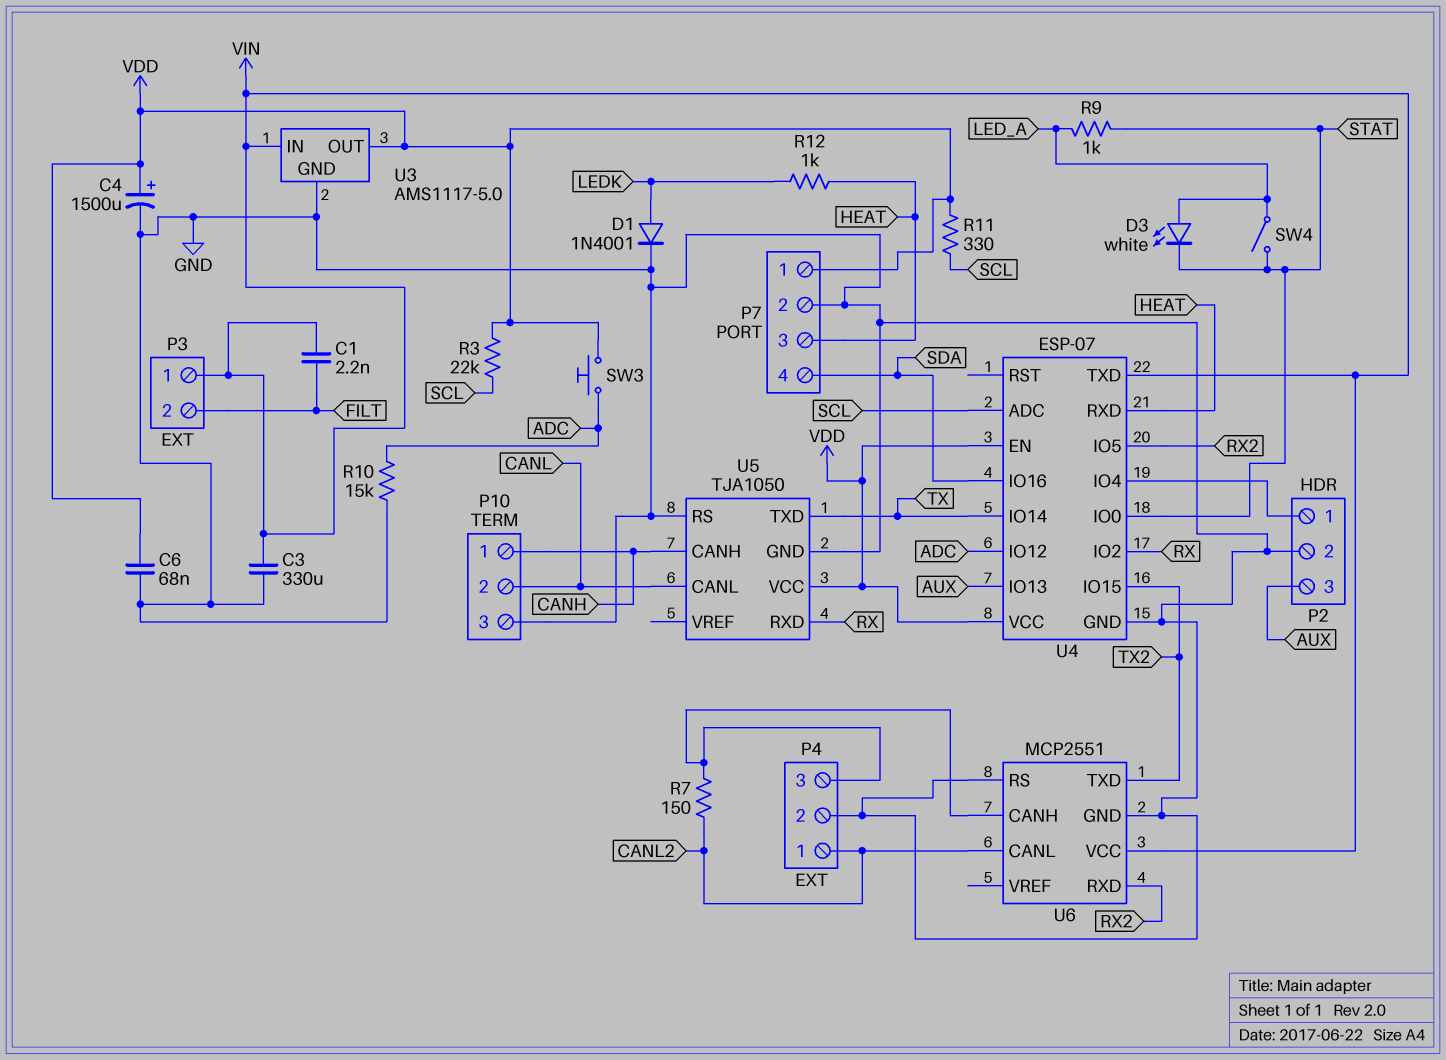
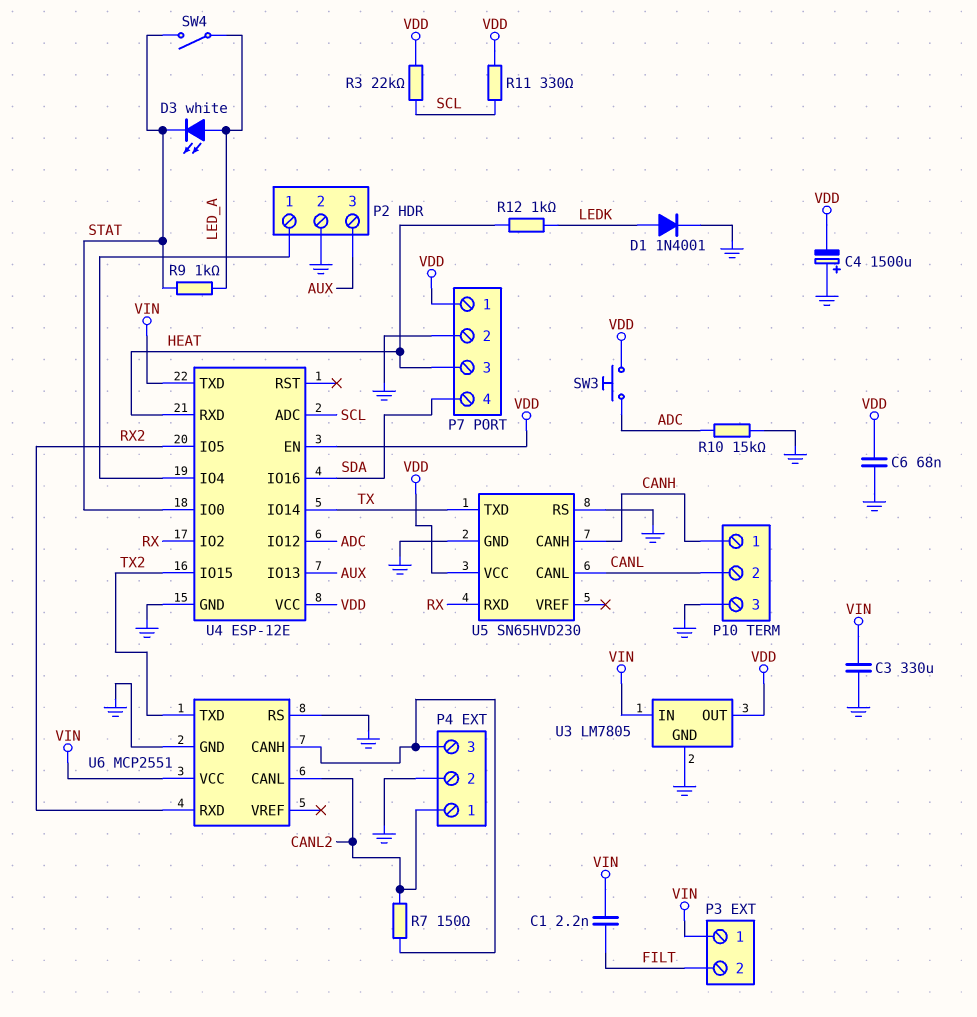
C4: 1500uF (plus VDD, minus GND) -> 1500uF (plus GND, minus VDD)
U3: AMS1117-5.0 -> LM7805
U4: ESP-07 -> ESP-12E
U5: TJA1050 -> SN65HVD230

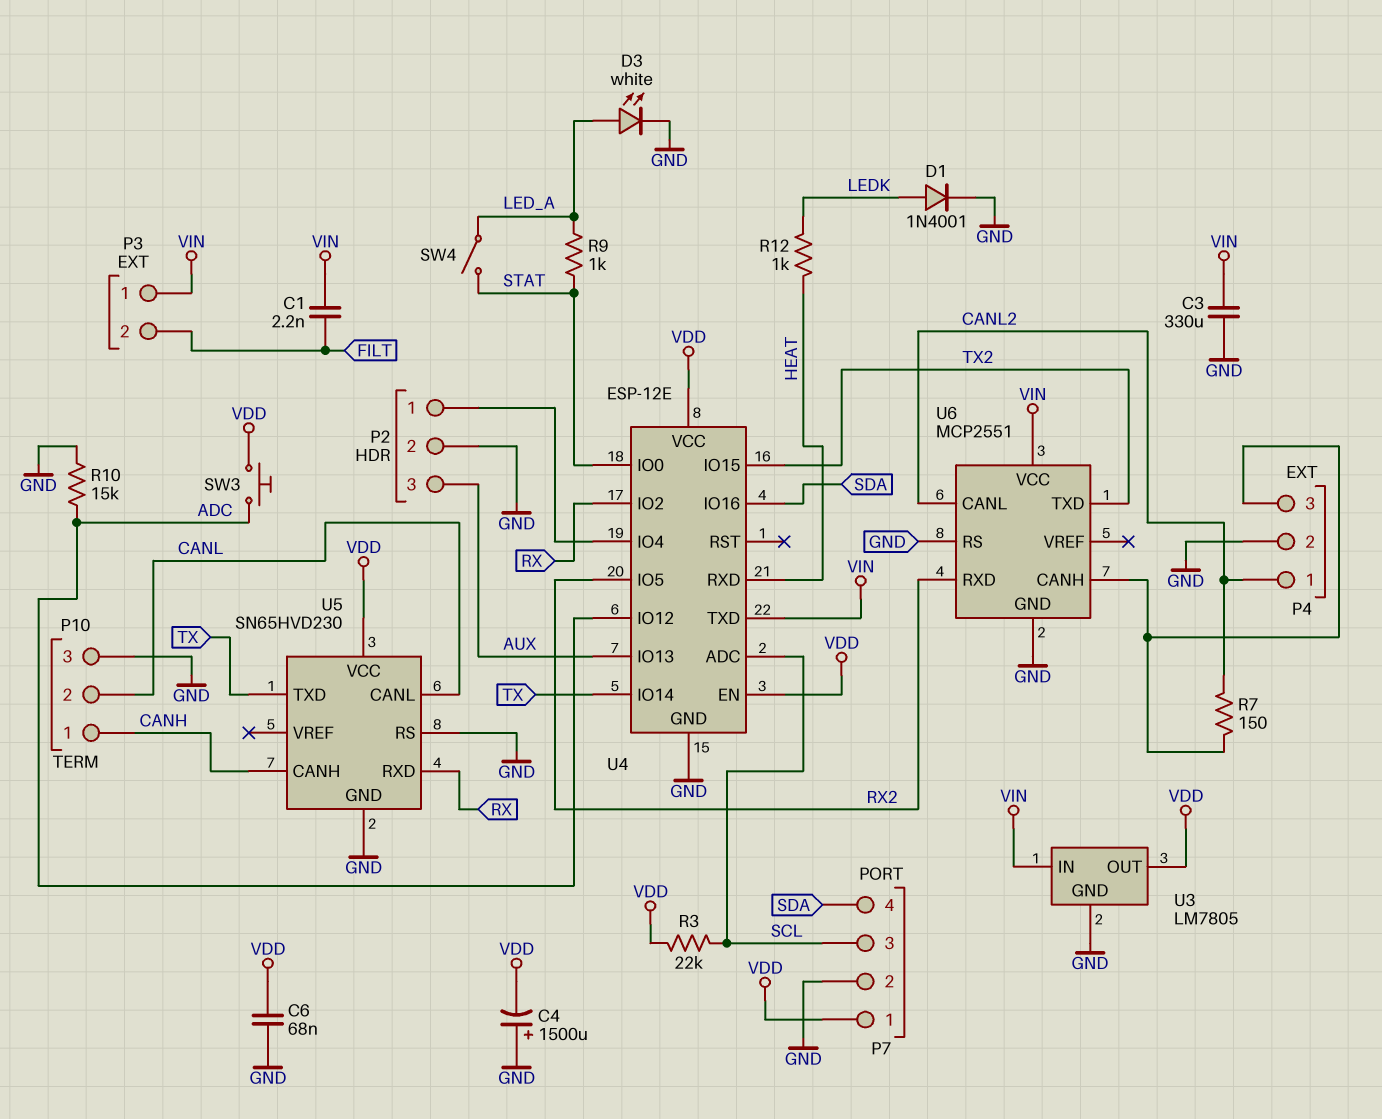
D3: LED white (A LED_A, K STAT) -> LED white (A LED_A, K GND)
P7 pin 3: HEAT -> SCL
R11: 330 (SCL, VDD) -> none

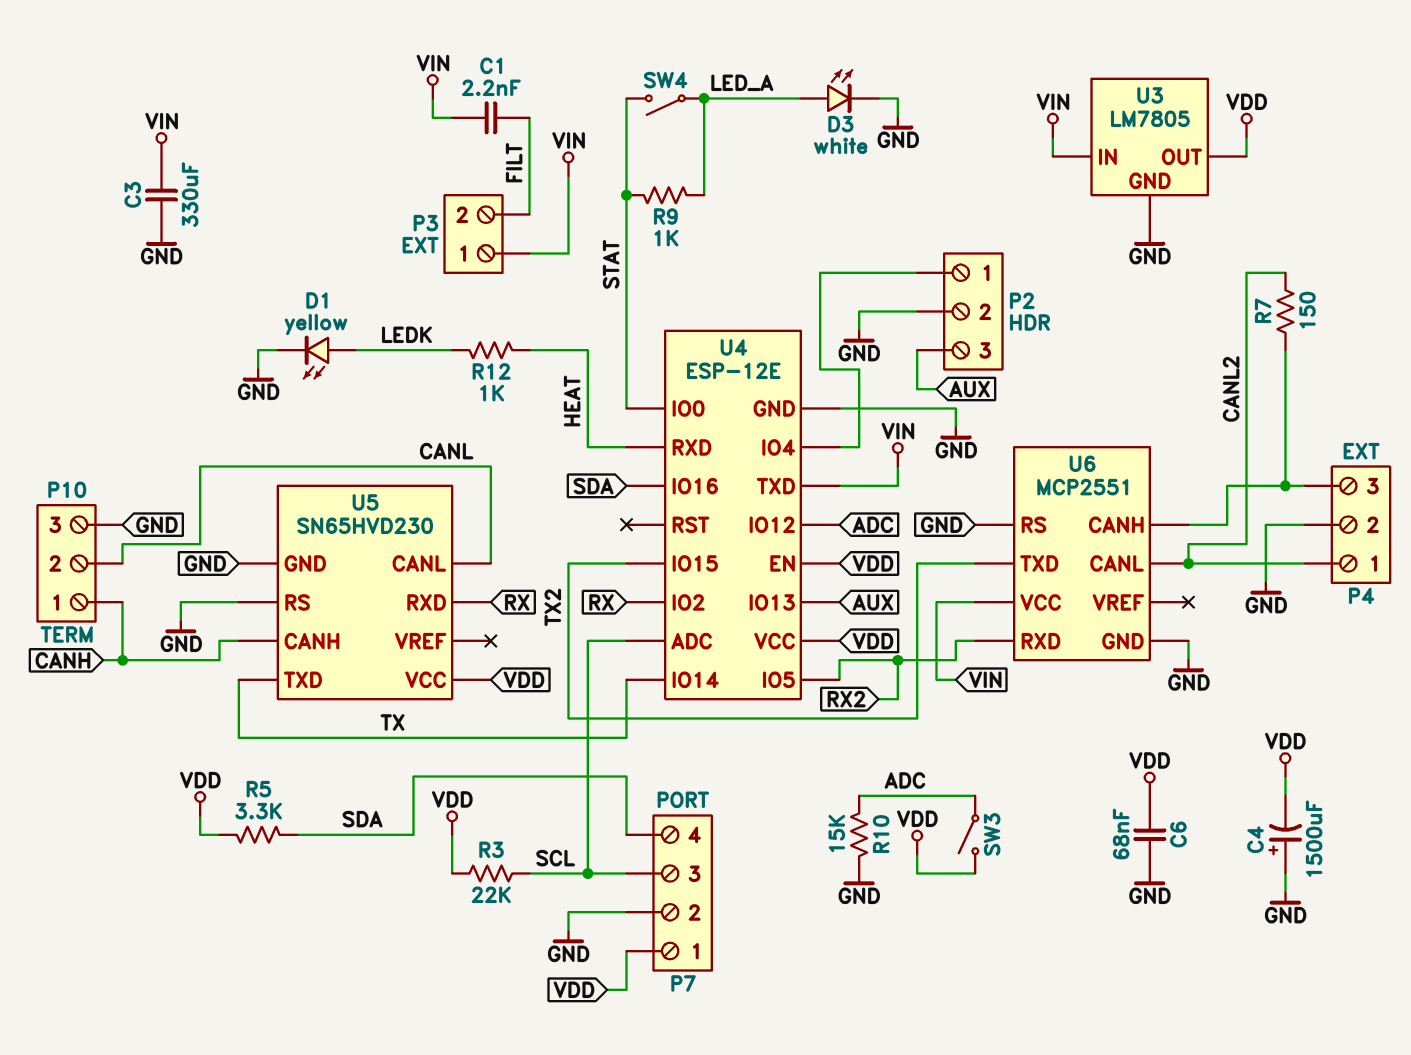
D1: diode 1N4001 (A LEDK, K GND) -> LED yellow (A LEDK, K GND)
R5: none -> 3.3k (SDA, VDD)
SW3: button (ADC, VDD) -> switch (ADC, VDD)

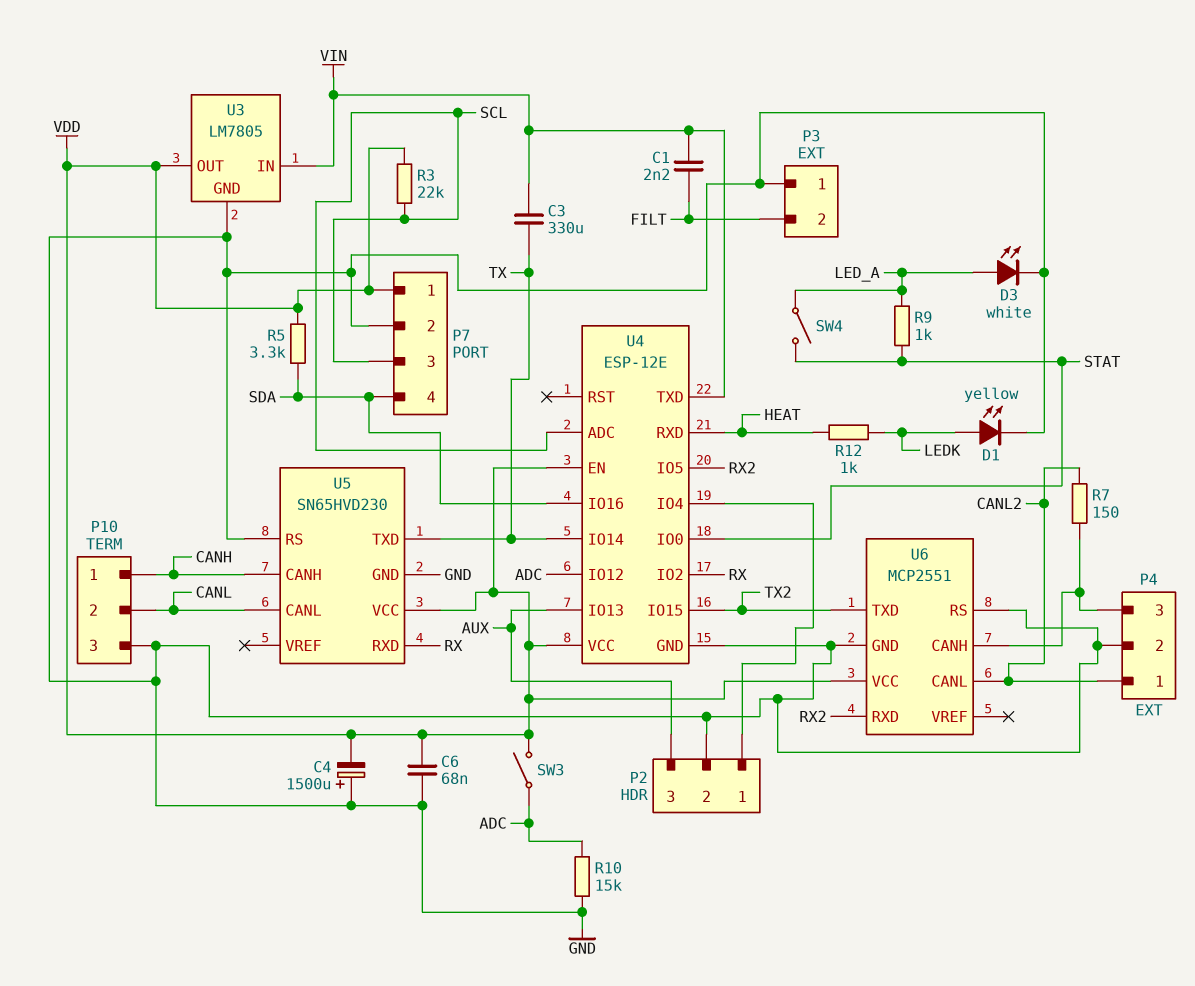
C3: 330uF (GND, VIN) -> 330uF (TX, VIN)
P3 pin 1: VIN -> GND
U6 pin VCC: VIN -> VDD

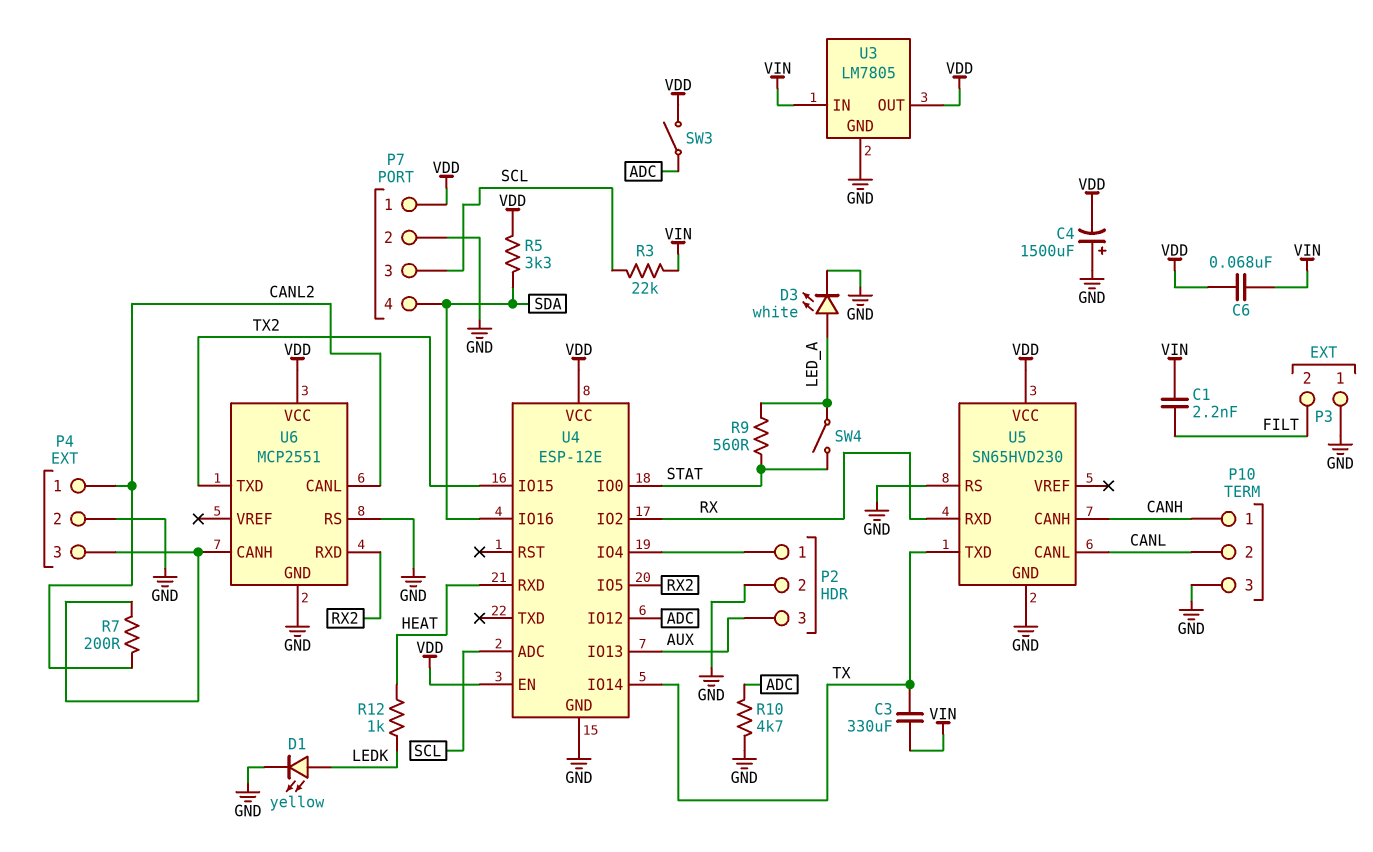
C6: 68nF (GND, VDD) -> 68nF (VDD, VIN)
R3: 22k (SCL, VDD) -> 22k (SCL, VIN)
R7: 150 (CANL2, P4/3) -> 200 (CANL2, P4/3)
R9: 1k (LED_A, STAT) -> 560 (LED_A, STAT)
R10: 15k (ADC, GND) -> 4.7k (ADC, GND)
U4 pin TXD: VIN -> none

